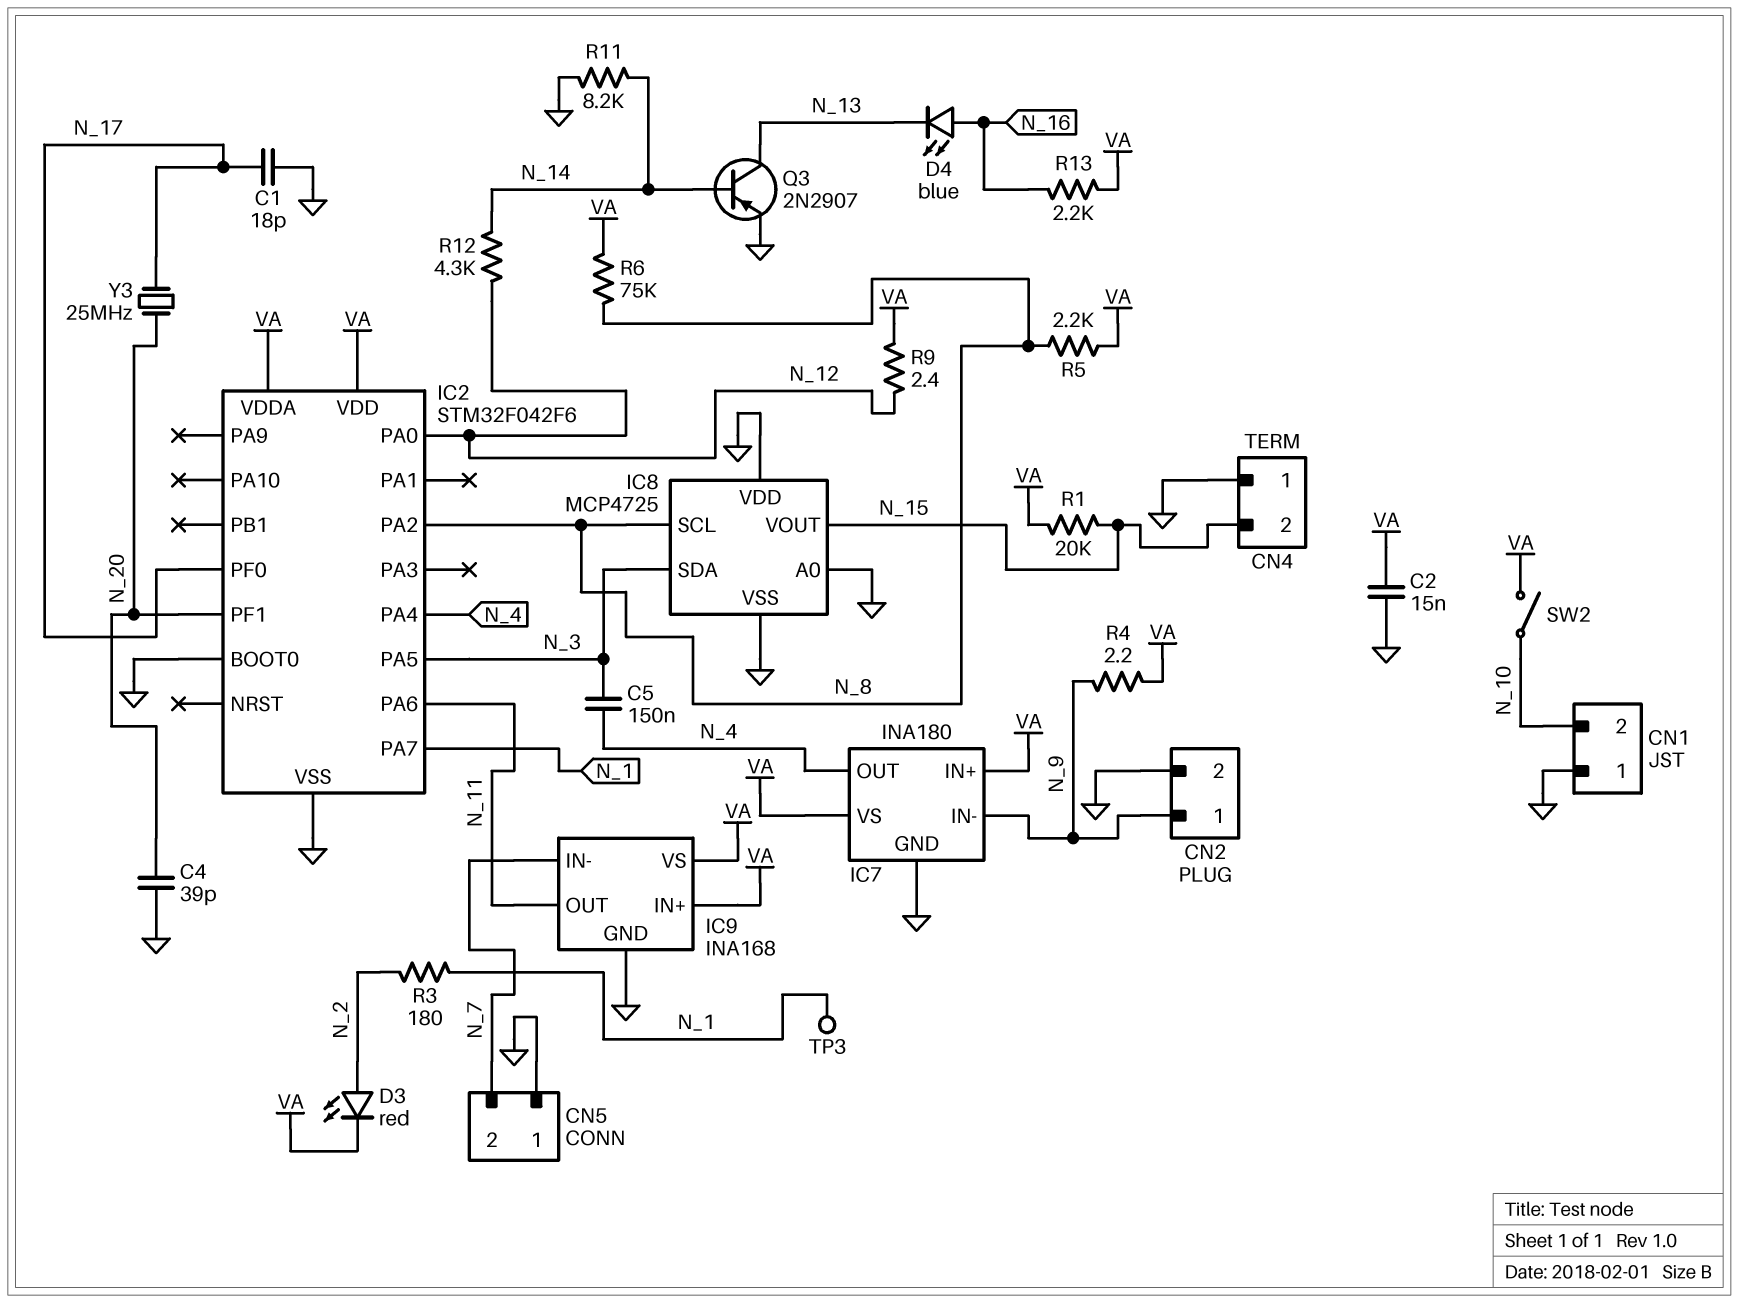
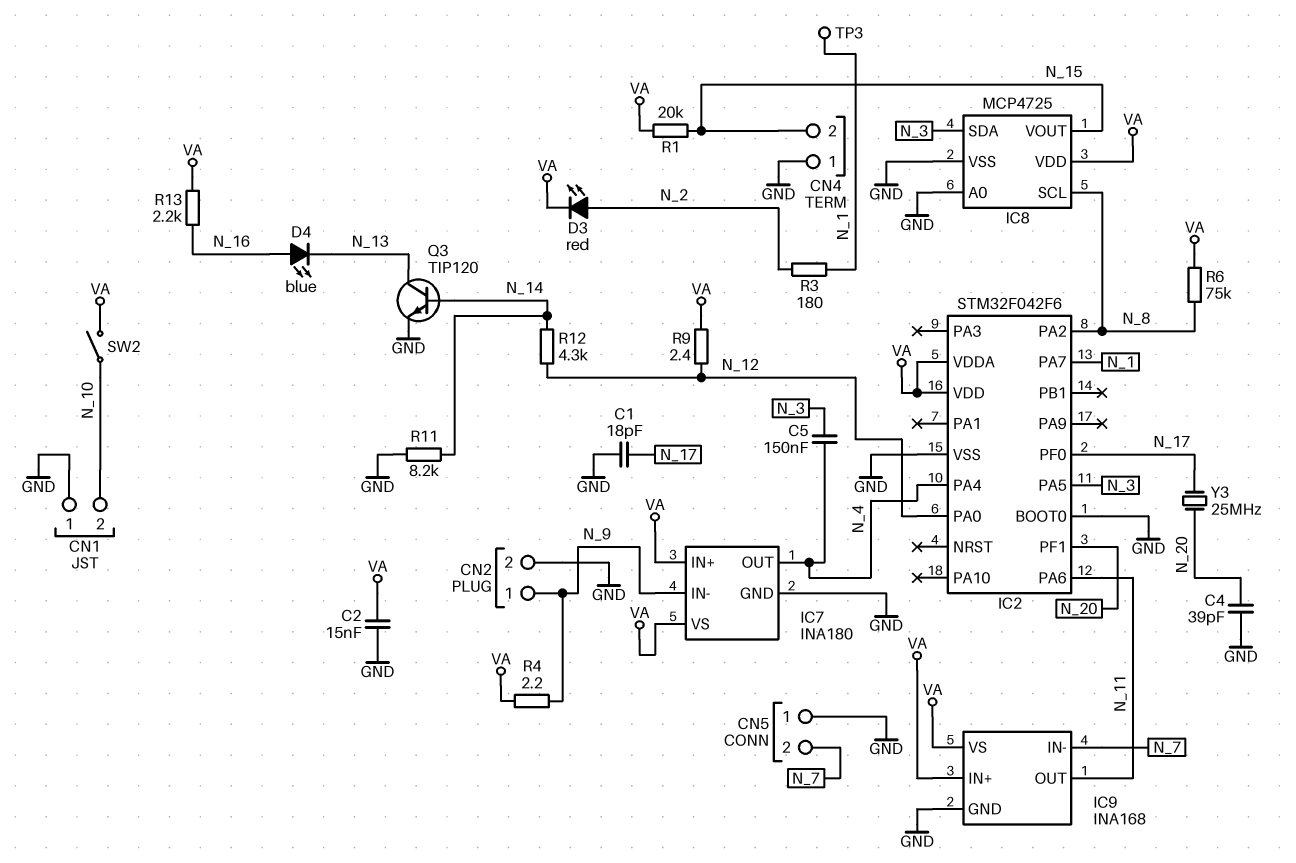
IC8 pin VDD: GND -> VA
Q3: PNP 2N2907 (B N_14, C N_13, E GND) -> NPN TIP120 (B N_14, C N_13, E GND)
R5: 2.2k (N_8, VA) -> none

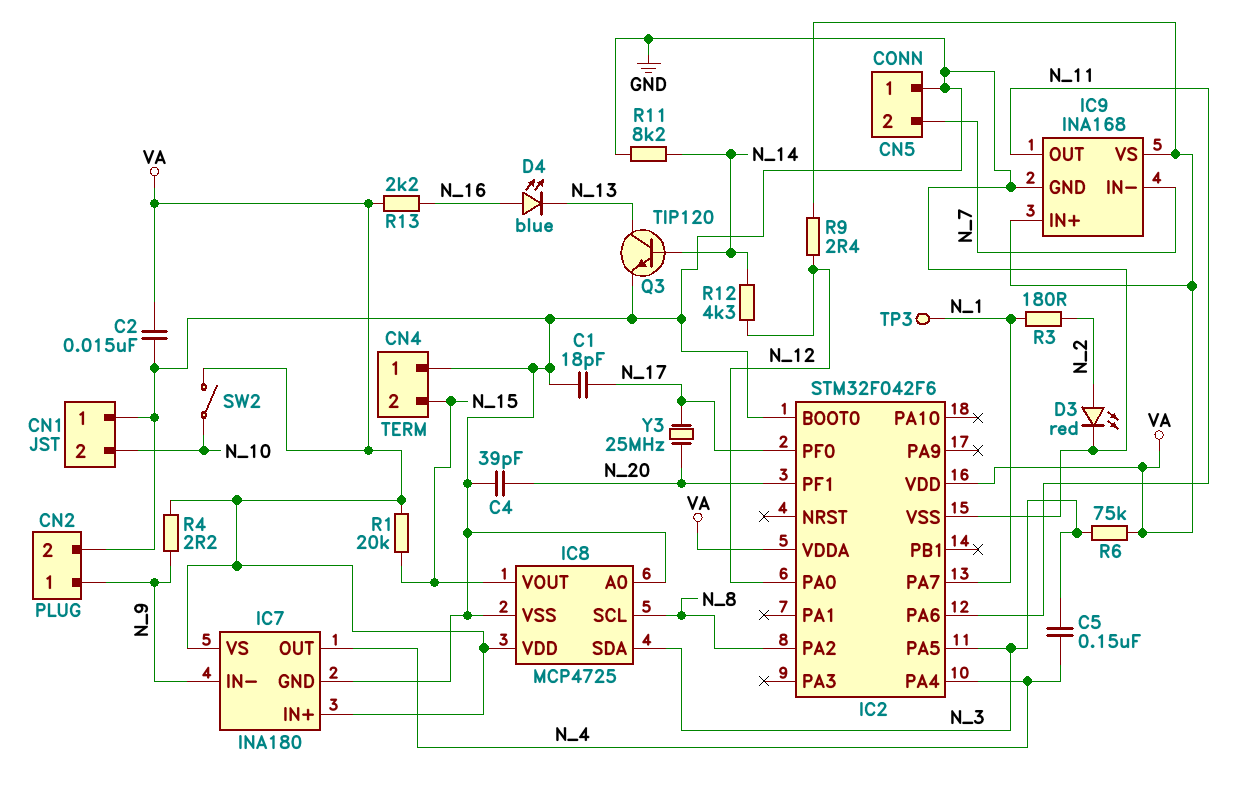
D3: LED red (A N_2, K VA) -> LED red (A N_2, K GND)
R6: 75k (N_8, VA) -> 75k (N_3, VA)

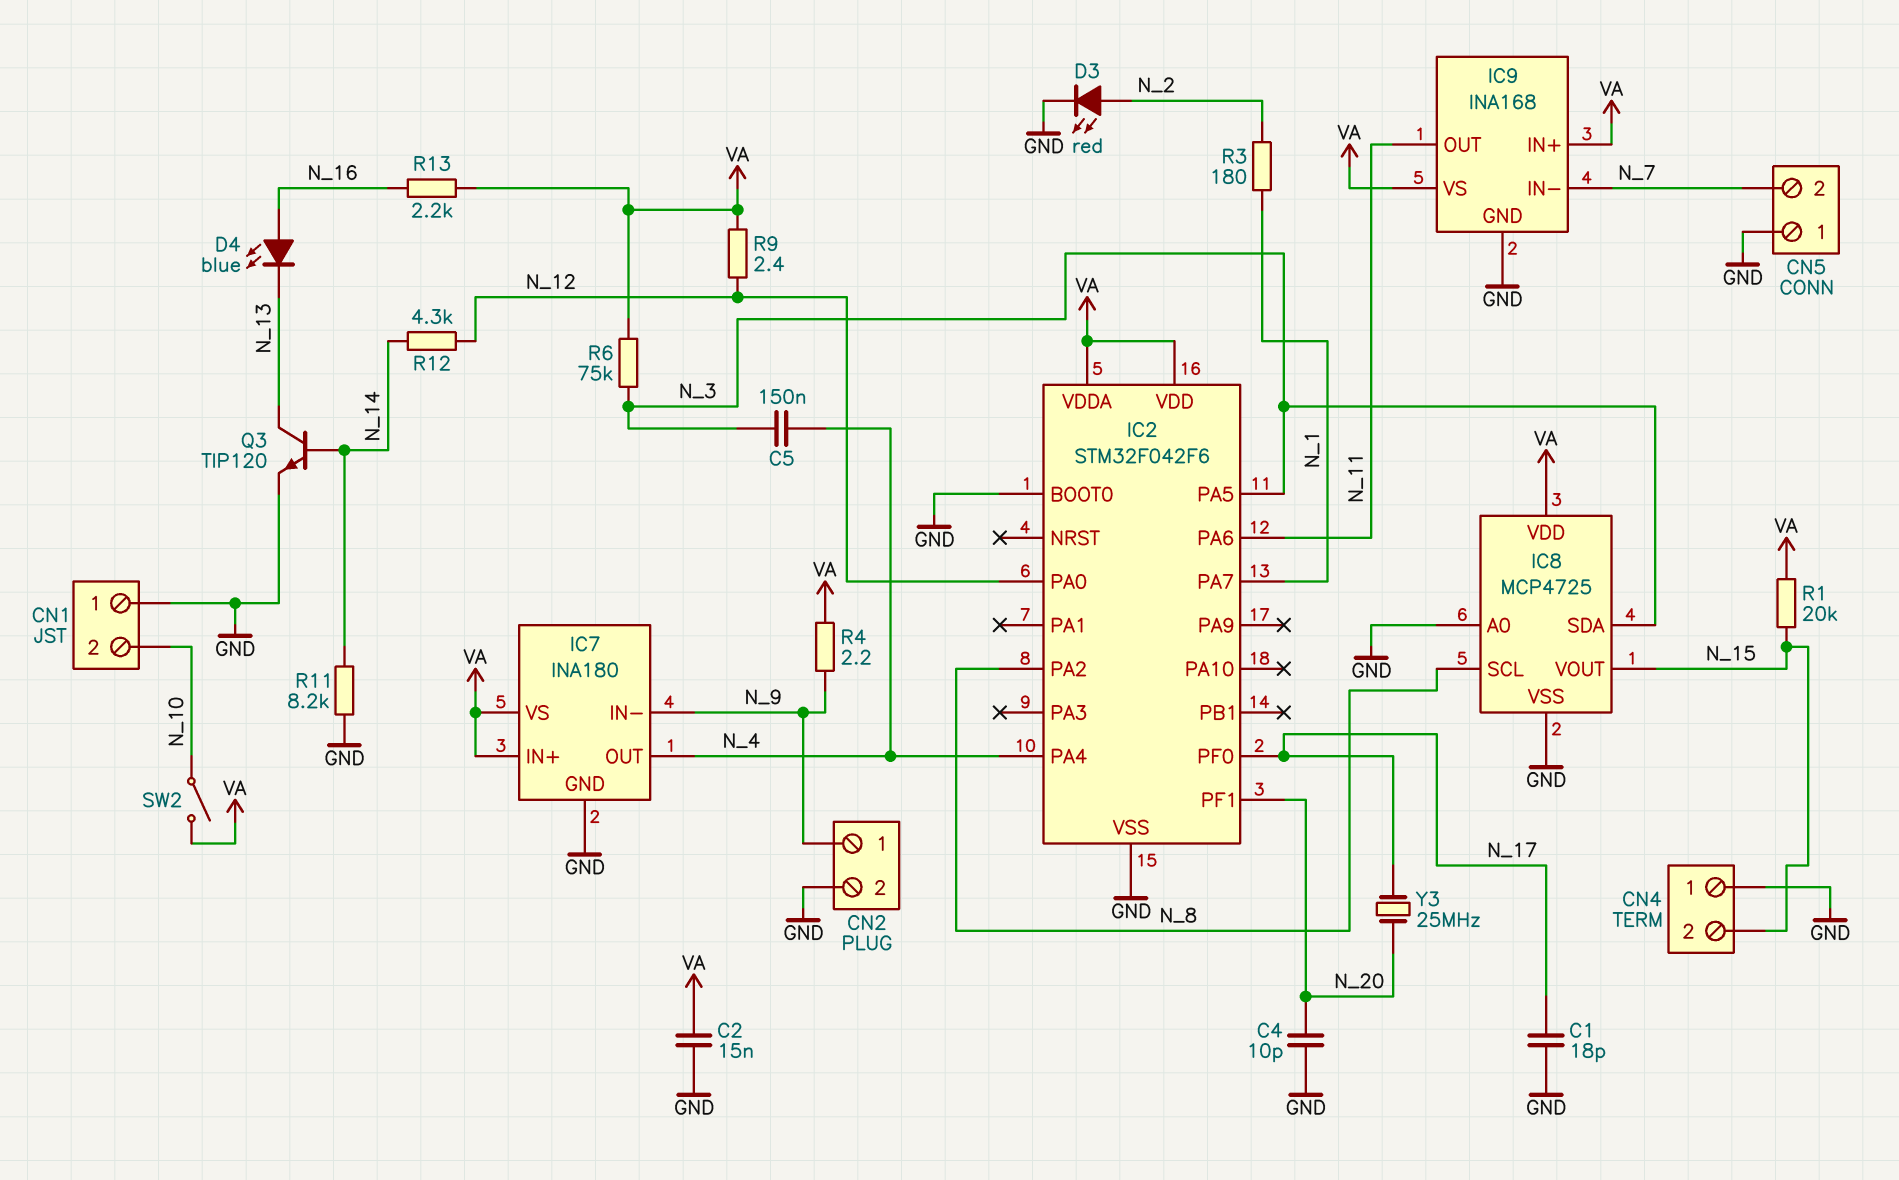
C4: 39pF (GND, N_20) -> 10pF (GND, N_20)
TP3: test point (N_1) -> none

